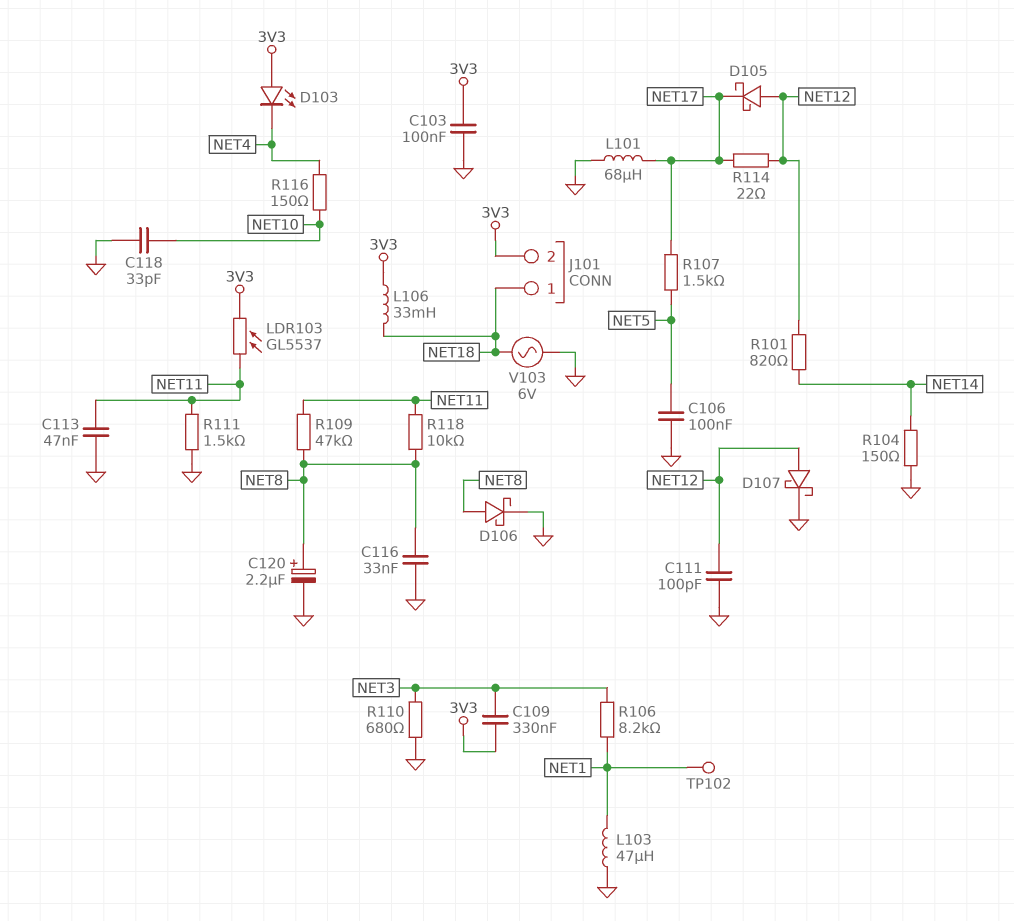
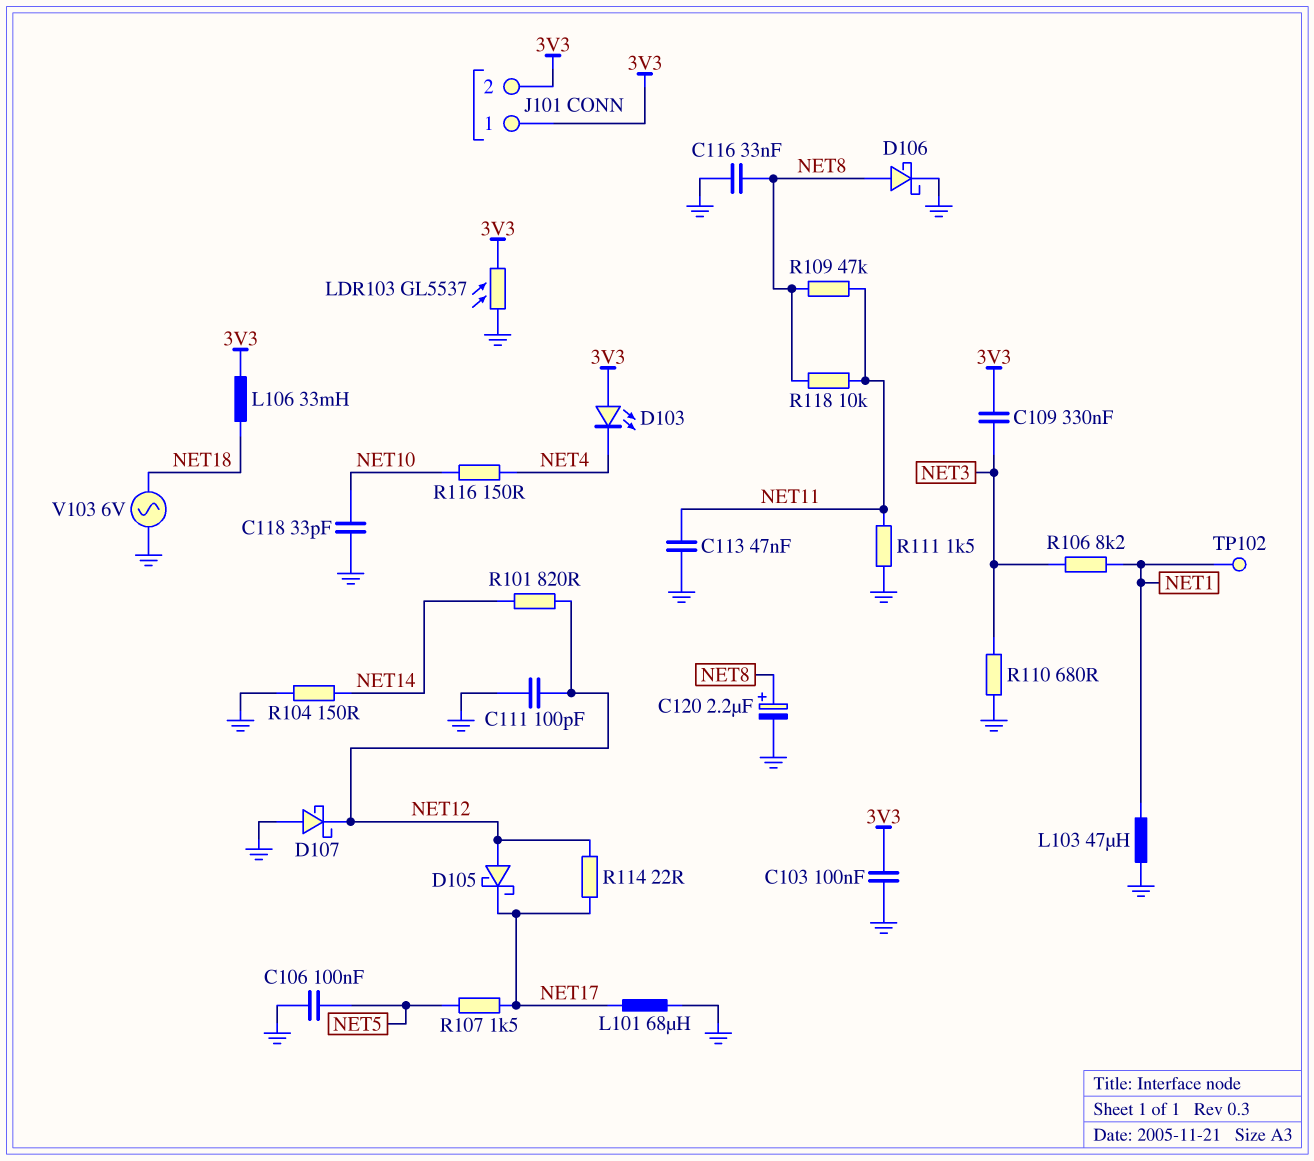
D107: schottky (A NET12, K GND) -> schottky (A GND, K NET12)
J101 pin 1: NET18 -> 3V3
LDR103: GL5537 (3V3, NET11) -> GL5537 (3V3, GND)

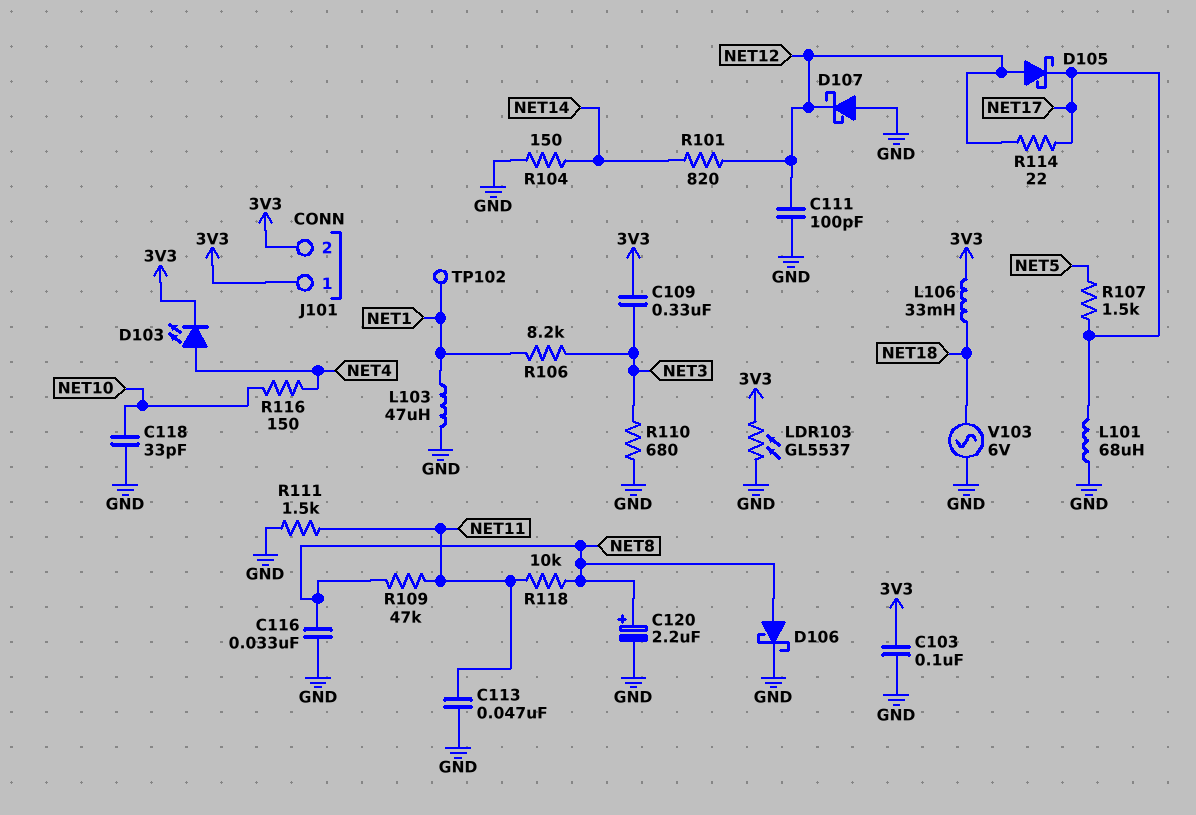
C106: 100nF (GND, NET5) -> none
D103: LED (A 3V3, K NET4) -> LED (A NET4, K 3V3)

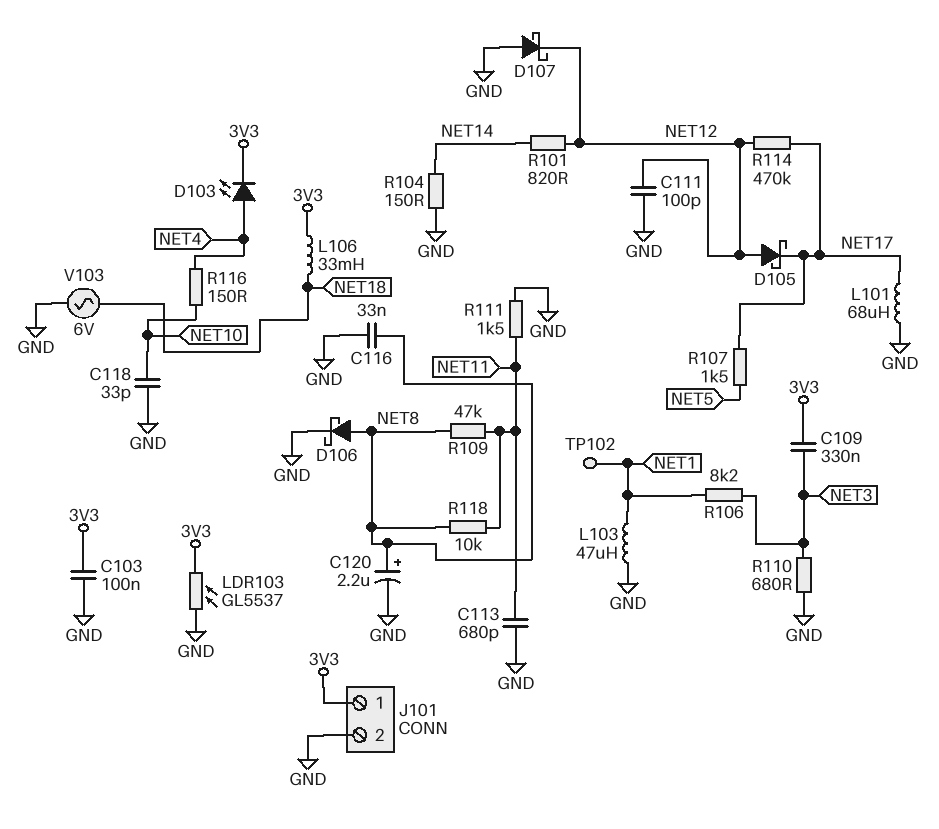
C113: 47nF (GND, NET11) -> 680pF (GND, NET11)
J101 pin 2: 3V3 -> GND
R114: 22 (NET12, NET17) -> 470k (NET12, NET17)

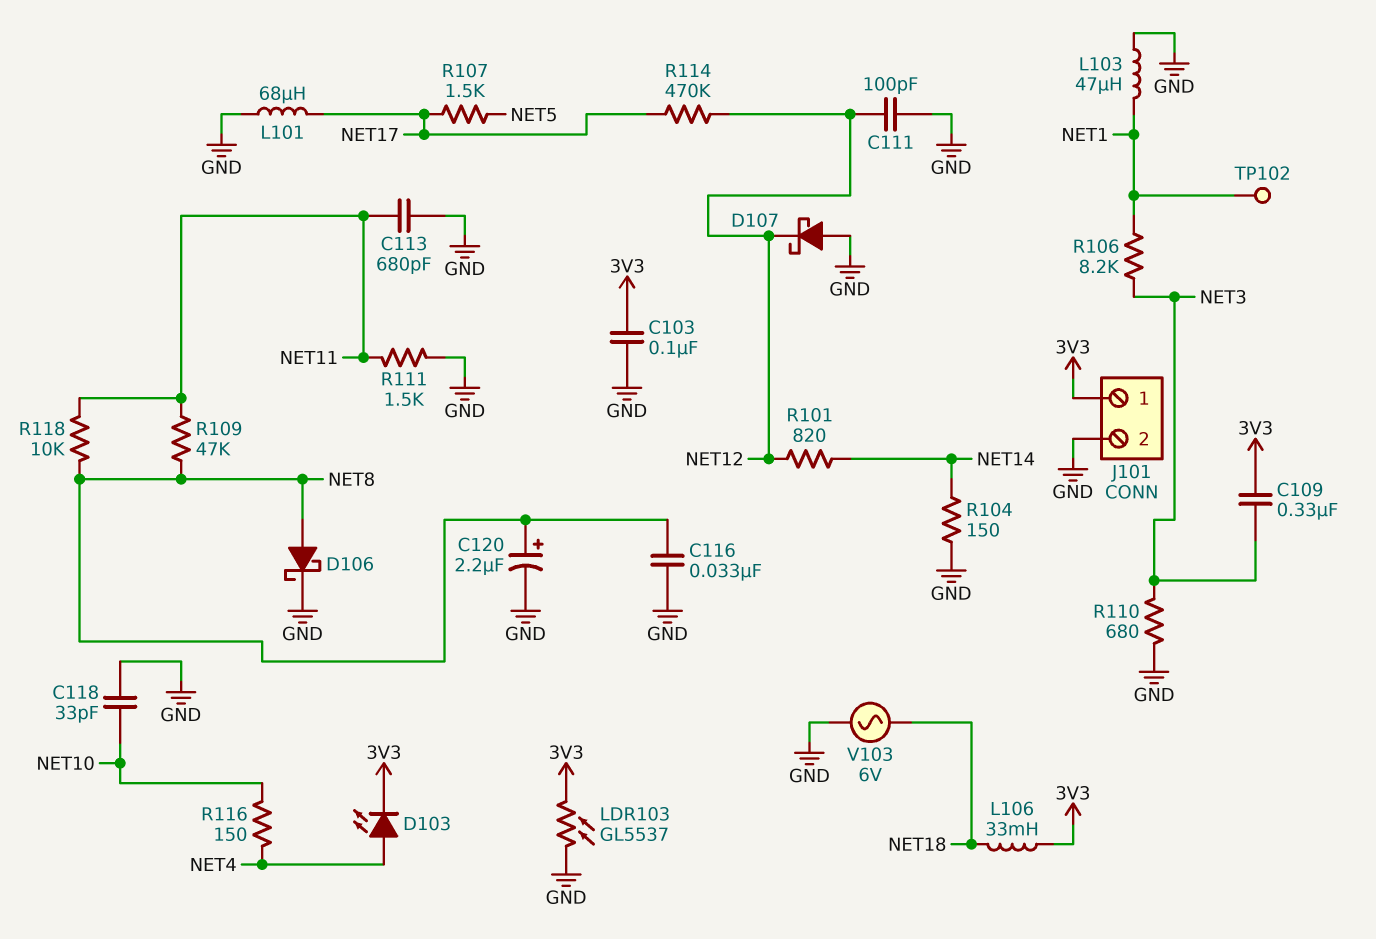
D105: schottky (A NET12, K NET17) -> none

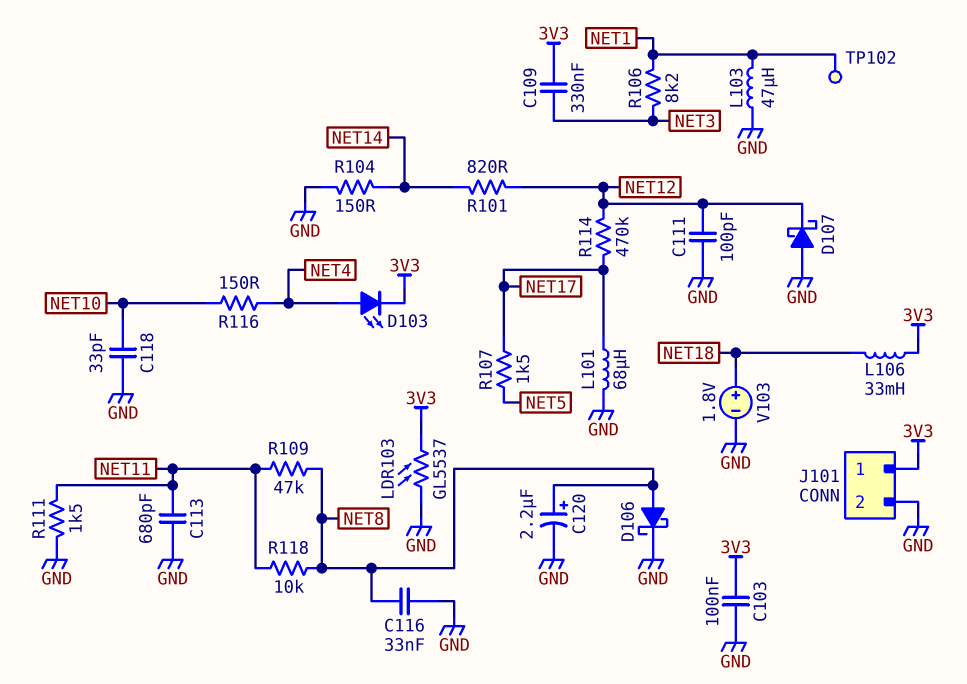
R110: 680 (GND, NET3) -> none
V103: AC 6V (GND, NET18) -> 1.8V (plus NET18, minus GND)

